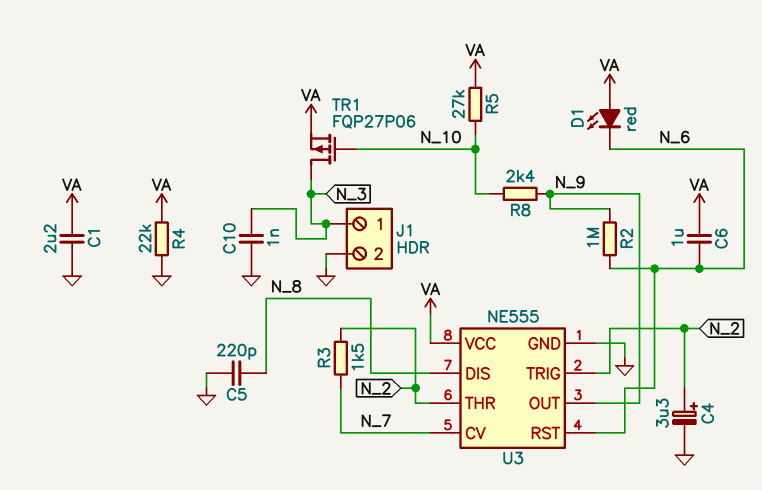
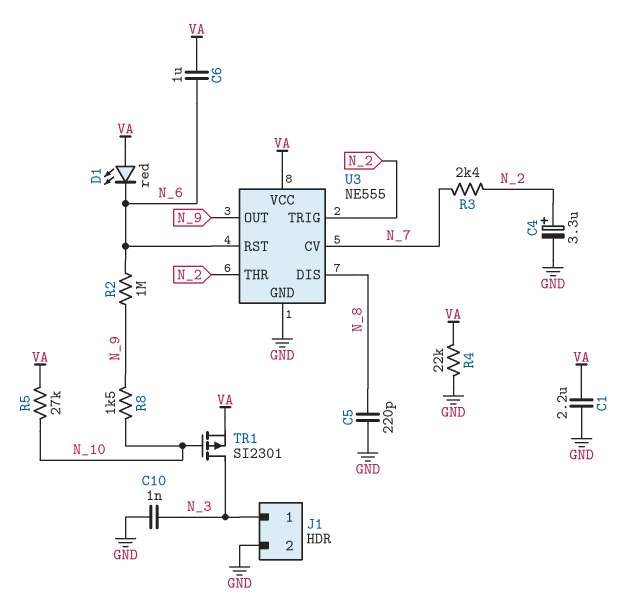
R3: 1.5k (N_2, N_7) -> 2.4k (N_2, N_7)
R8: 2.4k (N_9, N_10) -> 1.5k (N_9, N_10)
TR1: PMOS FQP27P06 (G N_10, D N_3, S VA) -> PMOS SI2301 (G N_10, D N_3, S VA)

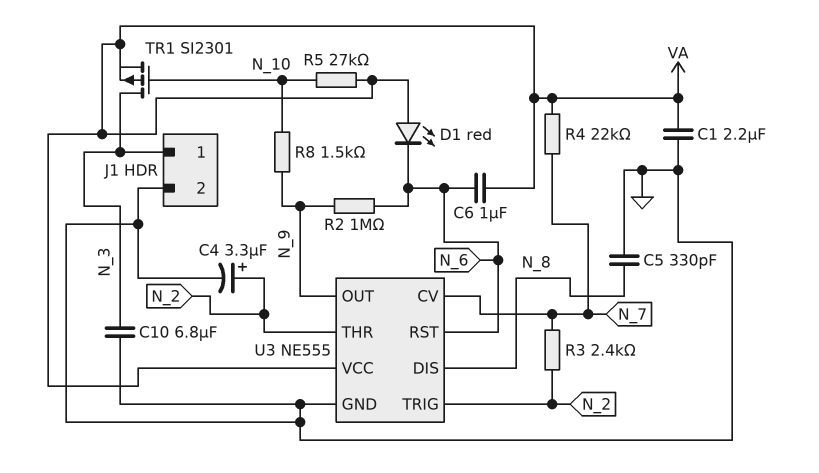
C5: 220pF (GND, N_8) -> 330pF (GND, N_8)
C10: 1nF (GND, N_3) -> 6.8uF (GND, N_3)
R4: 22k (GND, VA) -> 22k (N_7, VA)

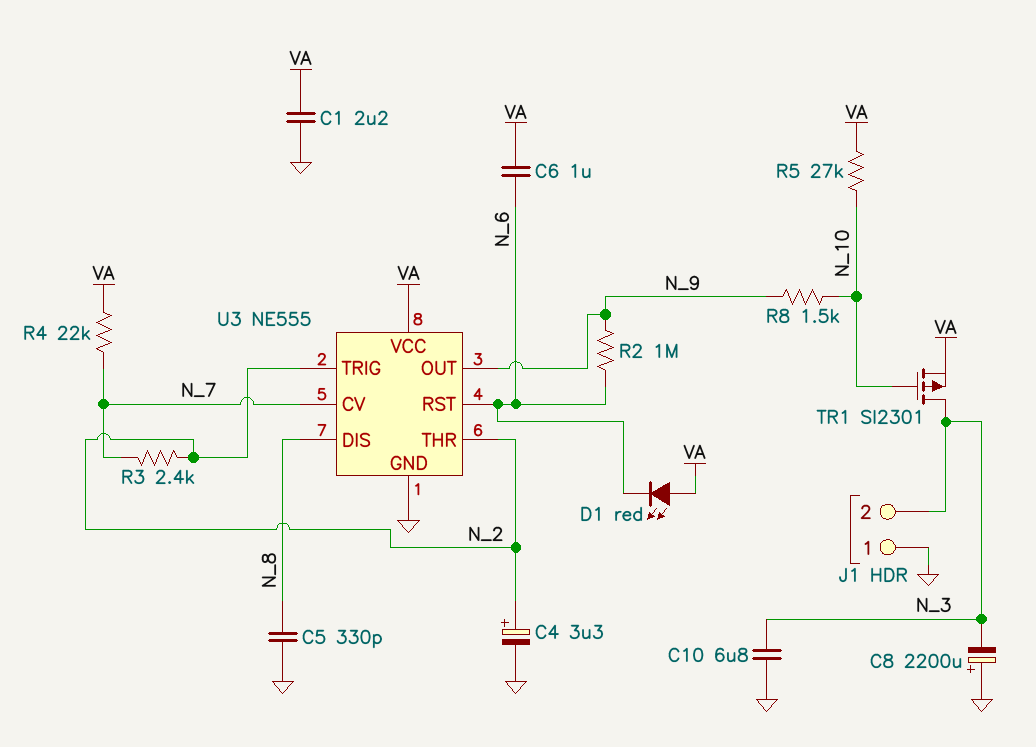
C8: none -> 2200uF (plus GND, minus N_3)
J1 pin 1: N_3 -> GND
J1 pin 2: GND -> N_3

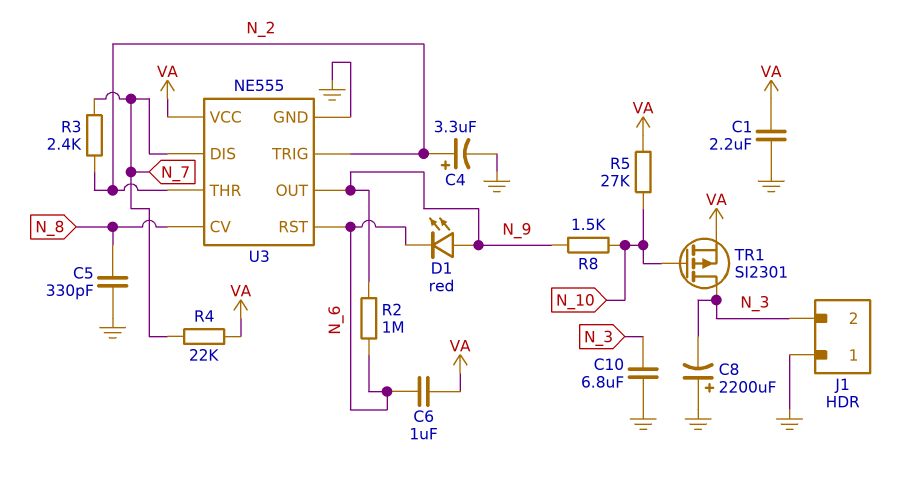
D1: LED red (A VA, K N_6) -> LED red (A N_9, K N_6)
U3 pin CV: N_7 -> N_8
U3 pin DIS: N_8 -> N_7

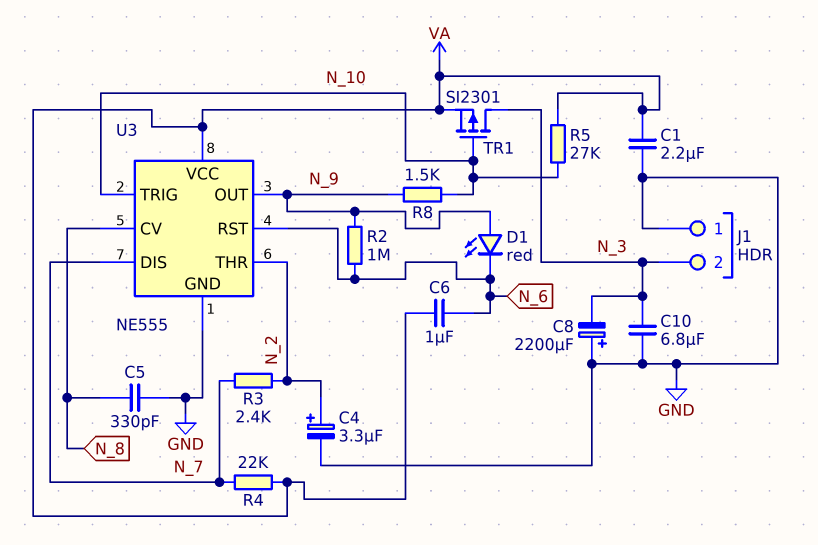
U3 pin TRIG: N_2 -> N_10

